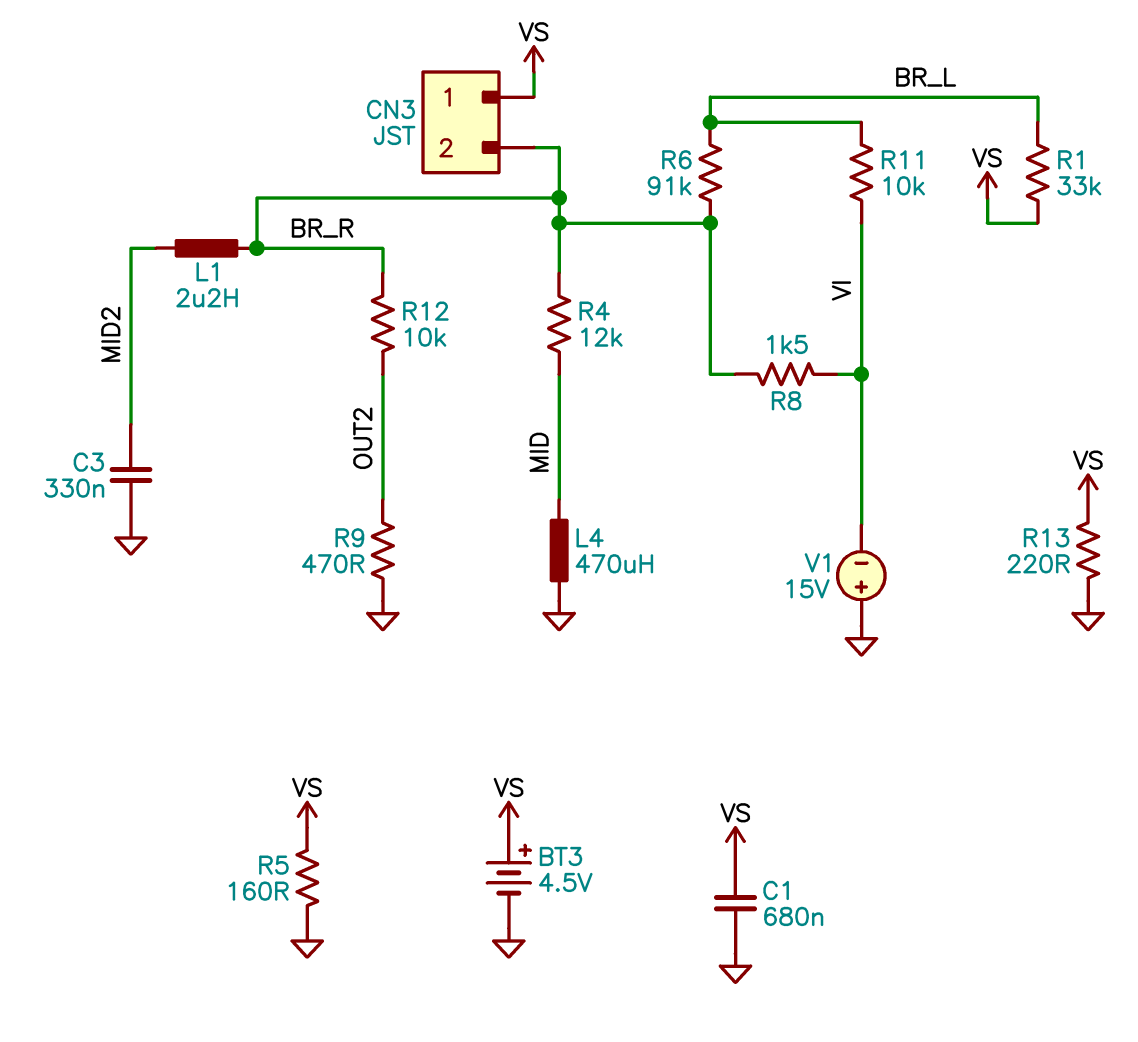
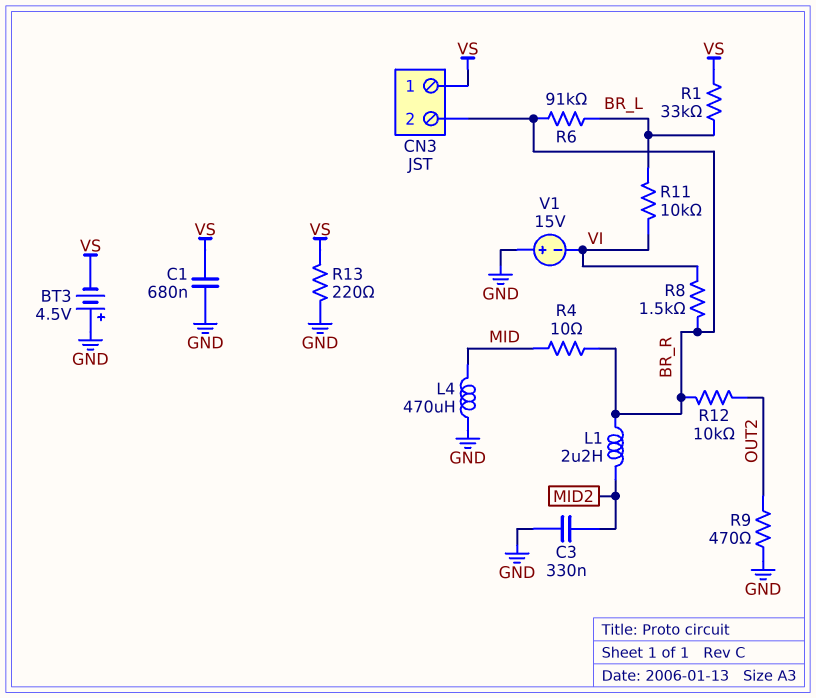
BT3: 4.5V (plus VS, minus GND) -> 4.5V (plus GND, minus VS)
R4: 12k (BR_R, MID) -> 10 (BR_R, MID)
R5: 160 (GND, VS) -> none

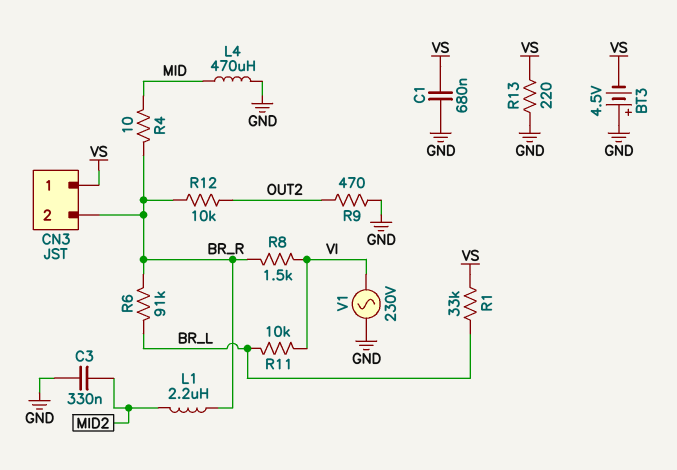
V1: 15V (plus GND, minus VI) -> AC 230V (GND, VI)

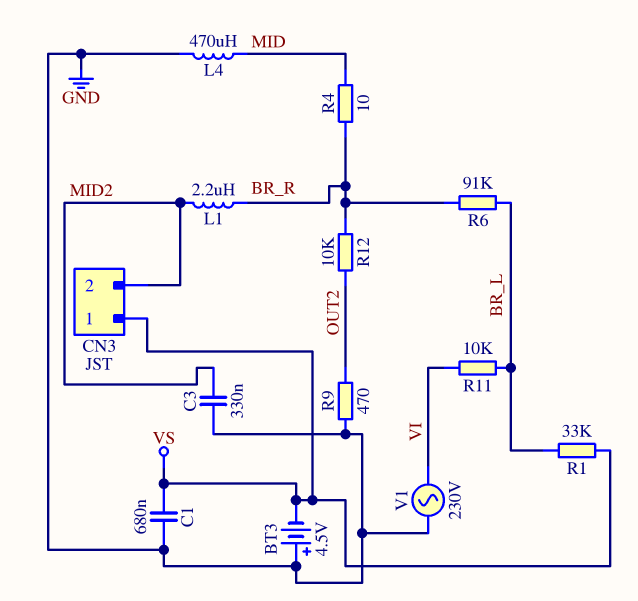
CN3 pin 2: BR_R -> MID2
R8: 1.5k (BR_R, VI) -> none
R13: 220 (GND, VS) -> none

